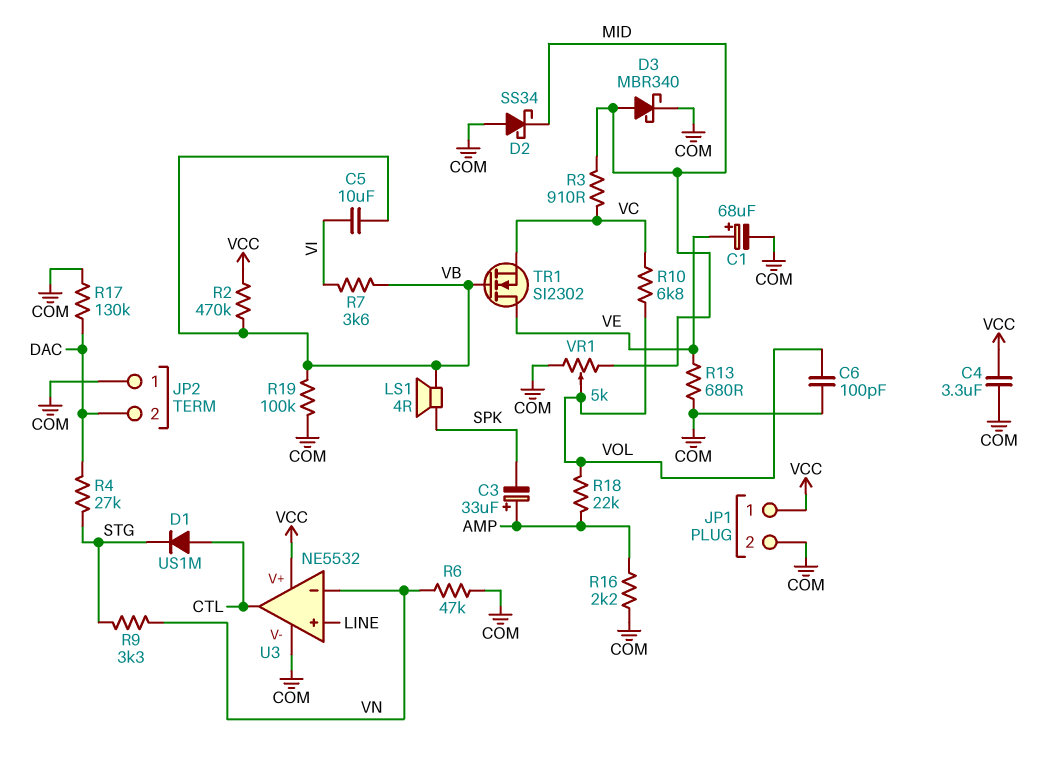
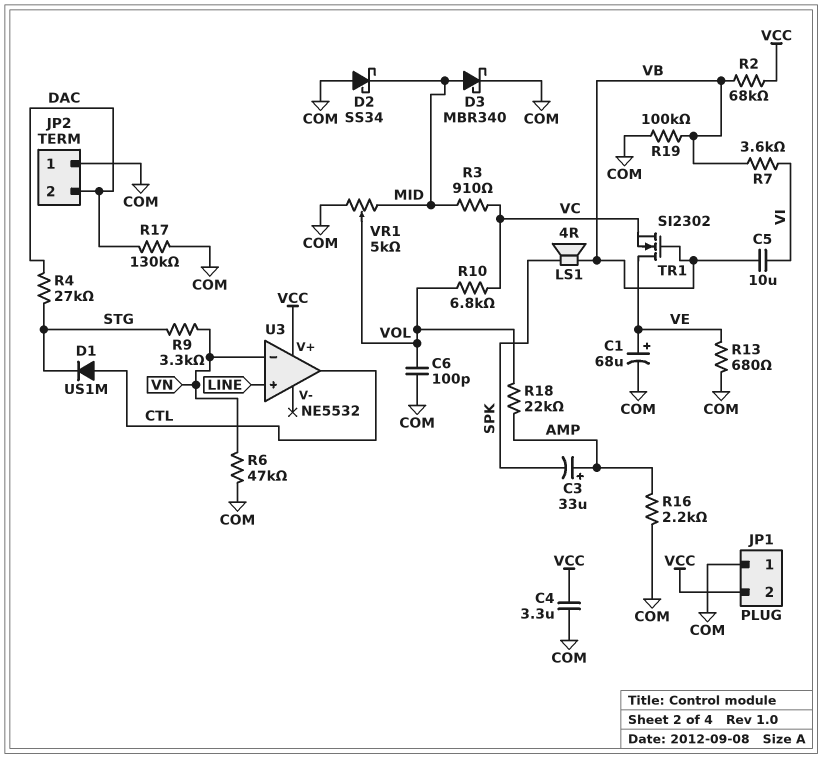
JP1 pin 1: VCC -> COM
JP1 pin 2: COM -> VCC
R2: 470k (VB, VCC) -> 68k (VB, VCC)
U3 pin V-: COM -> none

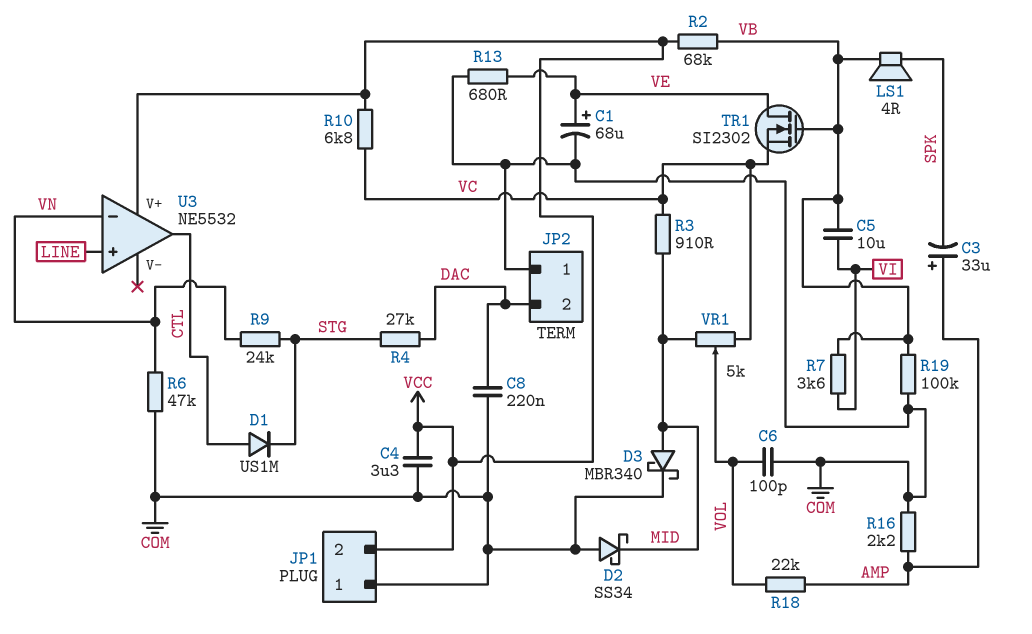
C8: none -> 220nF (COM, DAC)
R9: 3.3k (STG, VN) -> 24k (STG, VN)
R10: 6.8k (VC, VOL) -> 6.8k (VC, VCC)
R17: 130k (COM, DAC) -> none
VR1: 5k (COM, MID, wiper VOL) -> 5k (MID, VC, wiper VOL)

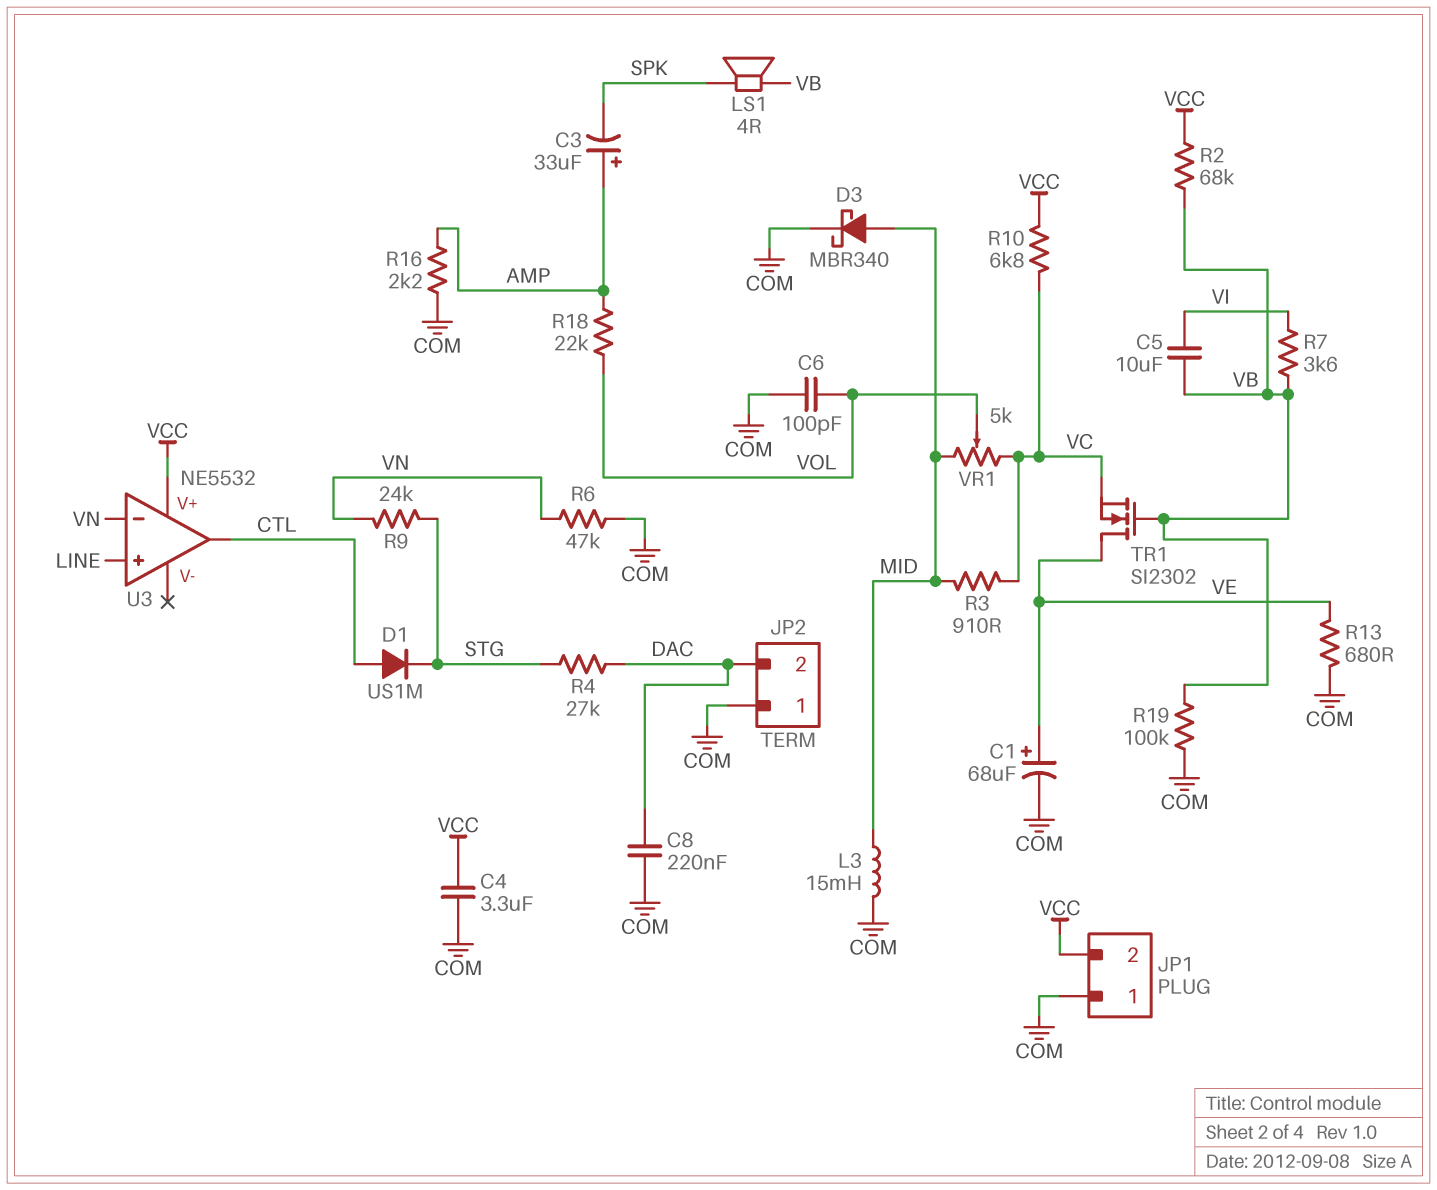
D2: schottky SS34 (A COM, K MID) -> none
L3: none -> 15mH (COM, MID)

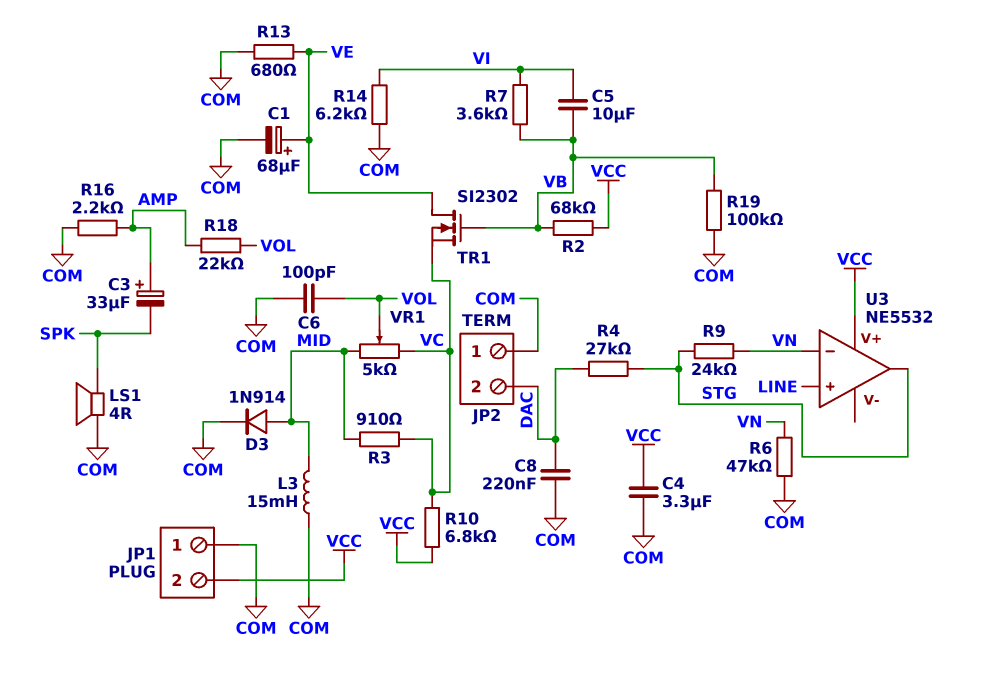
D1: diode US1M (A CTL, K STG) -> none
D3: schottky MBR340 (A MID, K COM) -> diode 1N914 (A MID, K COM)
LS1: speaker 4R (SPK, VB) -> speaker 4R (COM, SPK)
R14: none -> 6.2k (COM, VI)
U3 pin out: CTL -> STG

